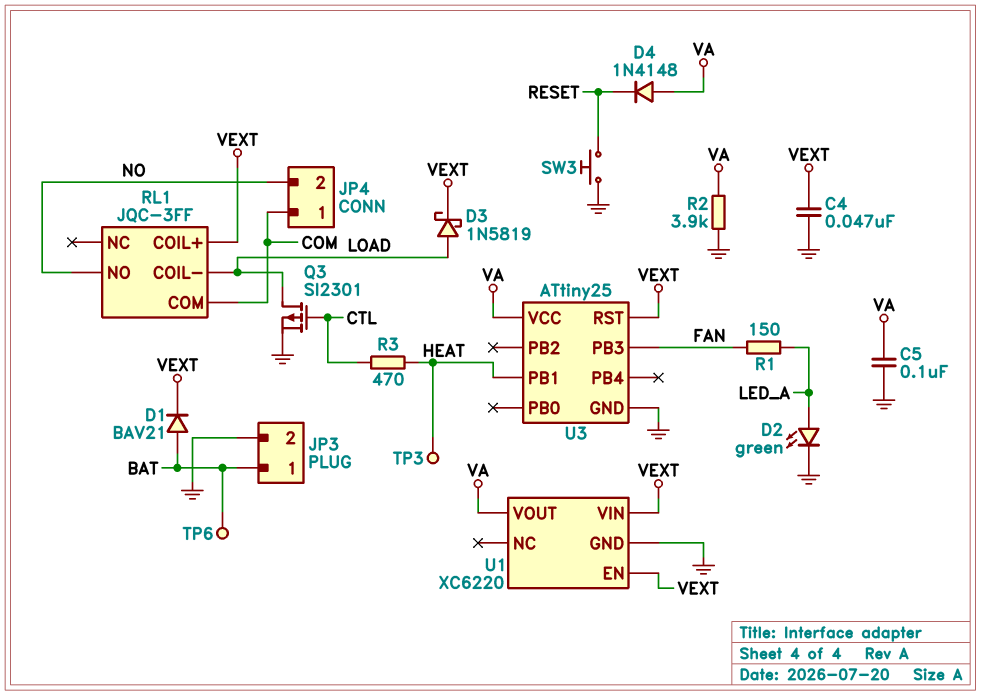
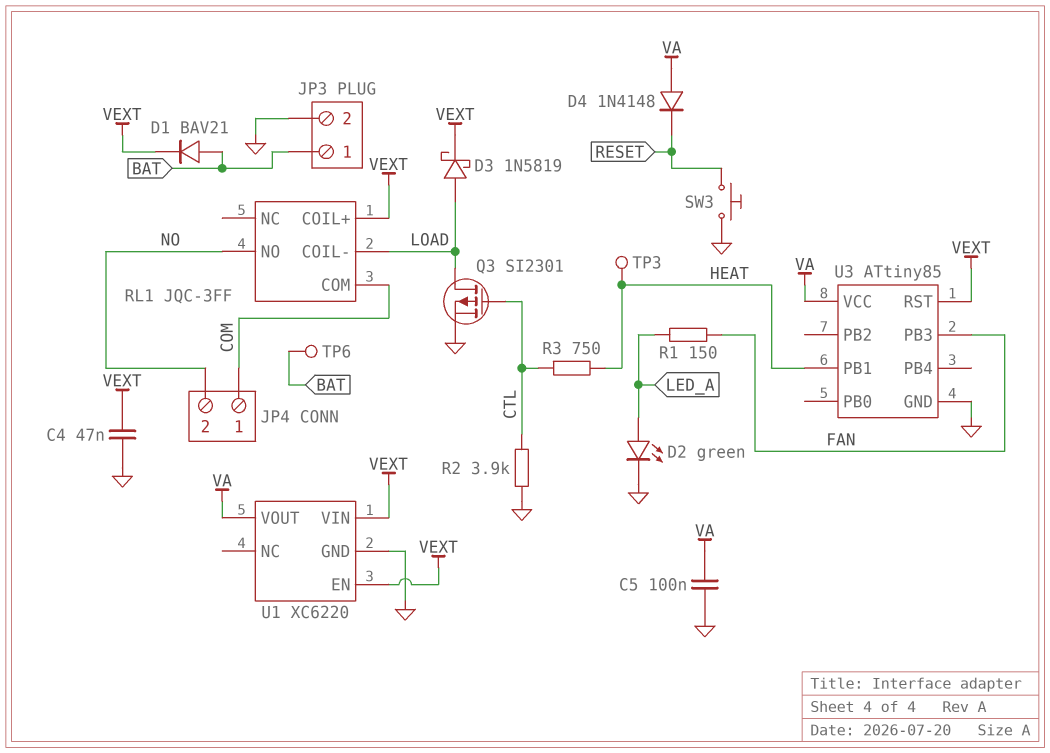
R2: 3.9k (GND, VA) -> 3.9k (CTL, GND)
R3: 470 (CTL, HEAT) -> 750 (CTL, HEAT)
U3: ATtiny25 -> ATtiny85

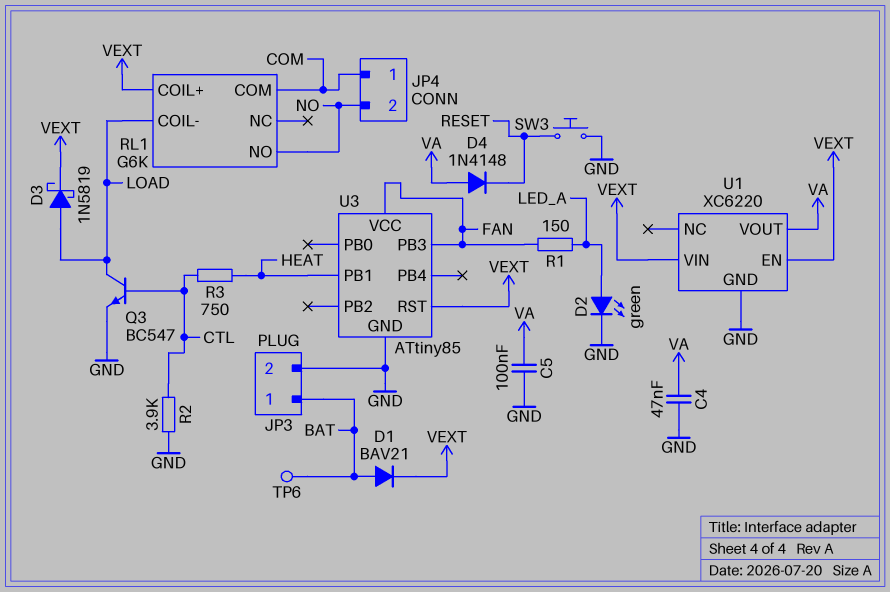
C4: 47nF (GND, VEXT) -> 47nF (GND, VA)
Q3: PMOS SI2301 (G CTL, D LOAD, S GND) -> NPN BC547 (B CTL, C LOAD, E GND)
RL1: JQC-3FF -> G6K
TP3: test point (HEAT) -> none
U3 pin VCC: VA -> FAN

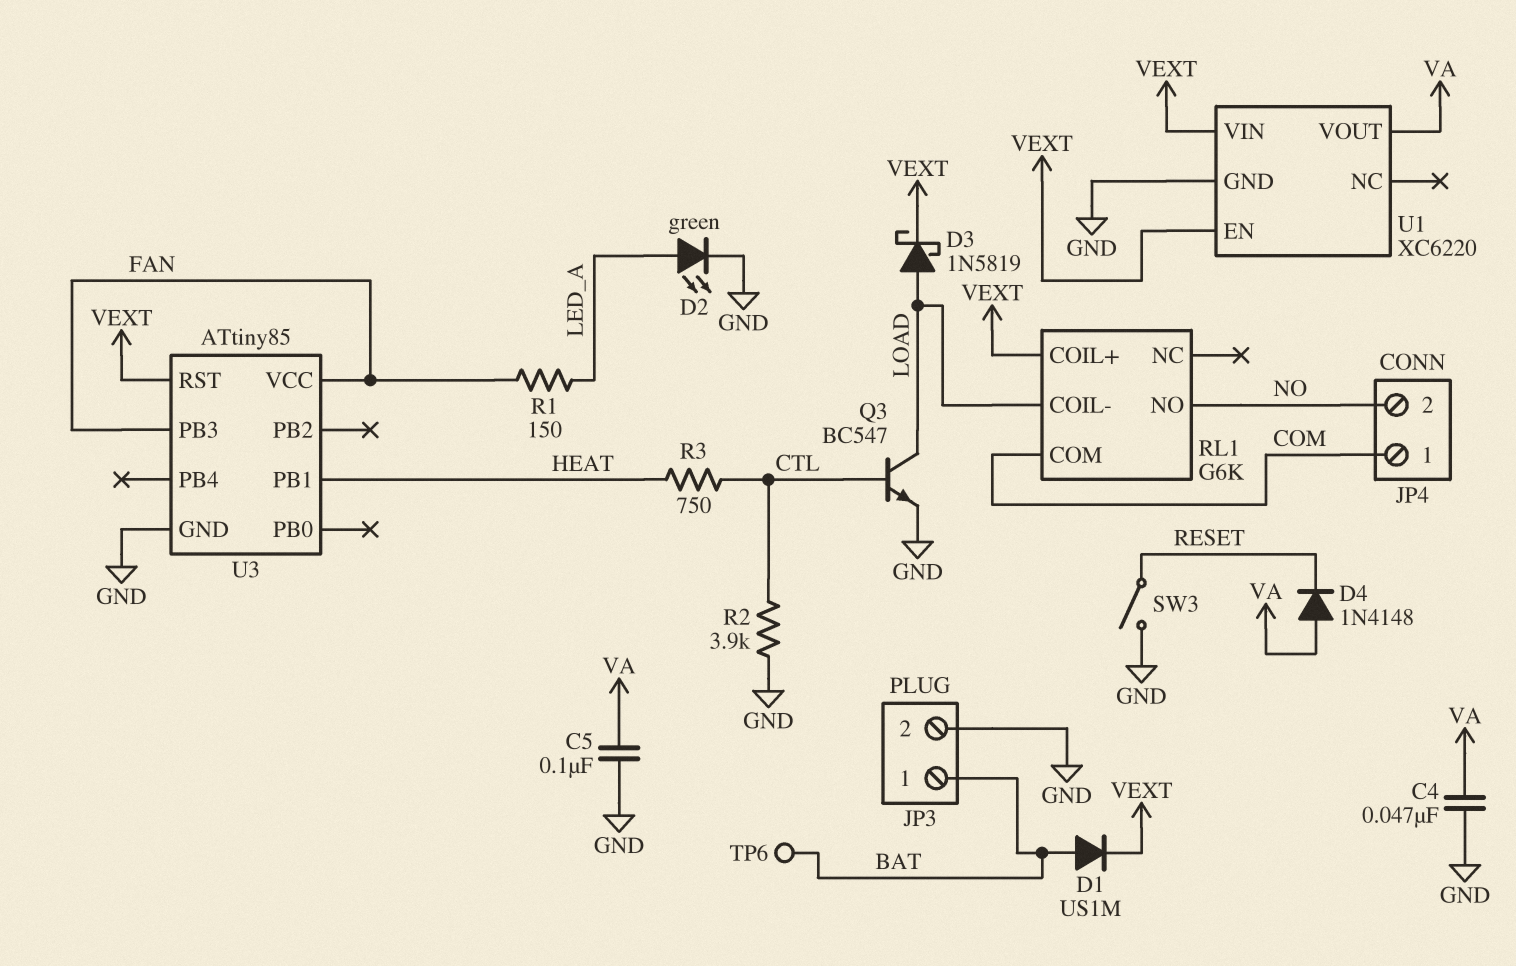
D1: diode BAV21 (A BAT, K VEXT) -> diode US1M (A BAT, K VEXT)
SW3: button (GND, RESET) -> switch (GND, RESET)

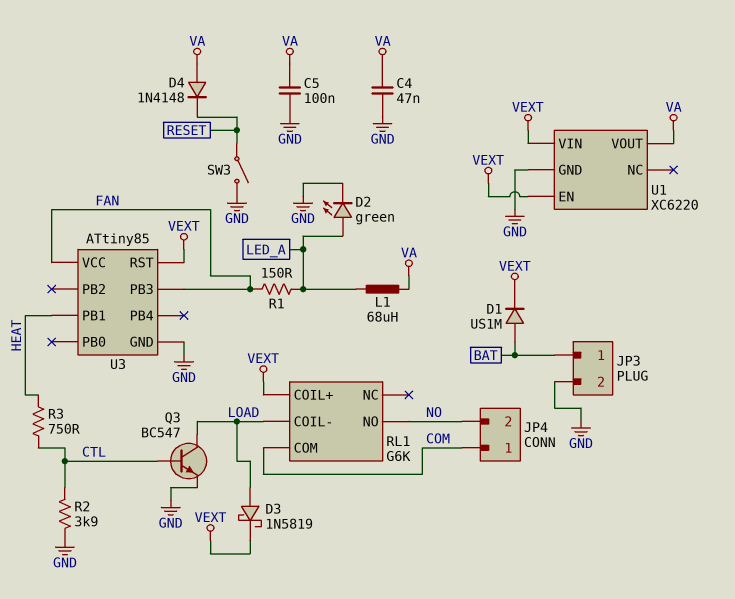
L1: none -> 68uH (LED_A, VA)
TP6: test point (BAT) -> none

